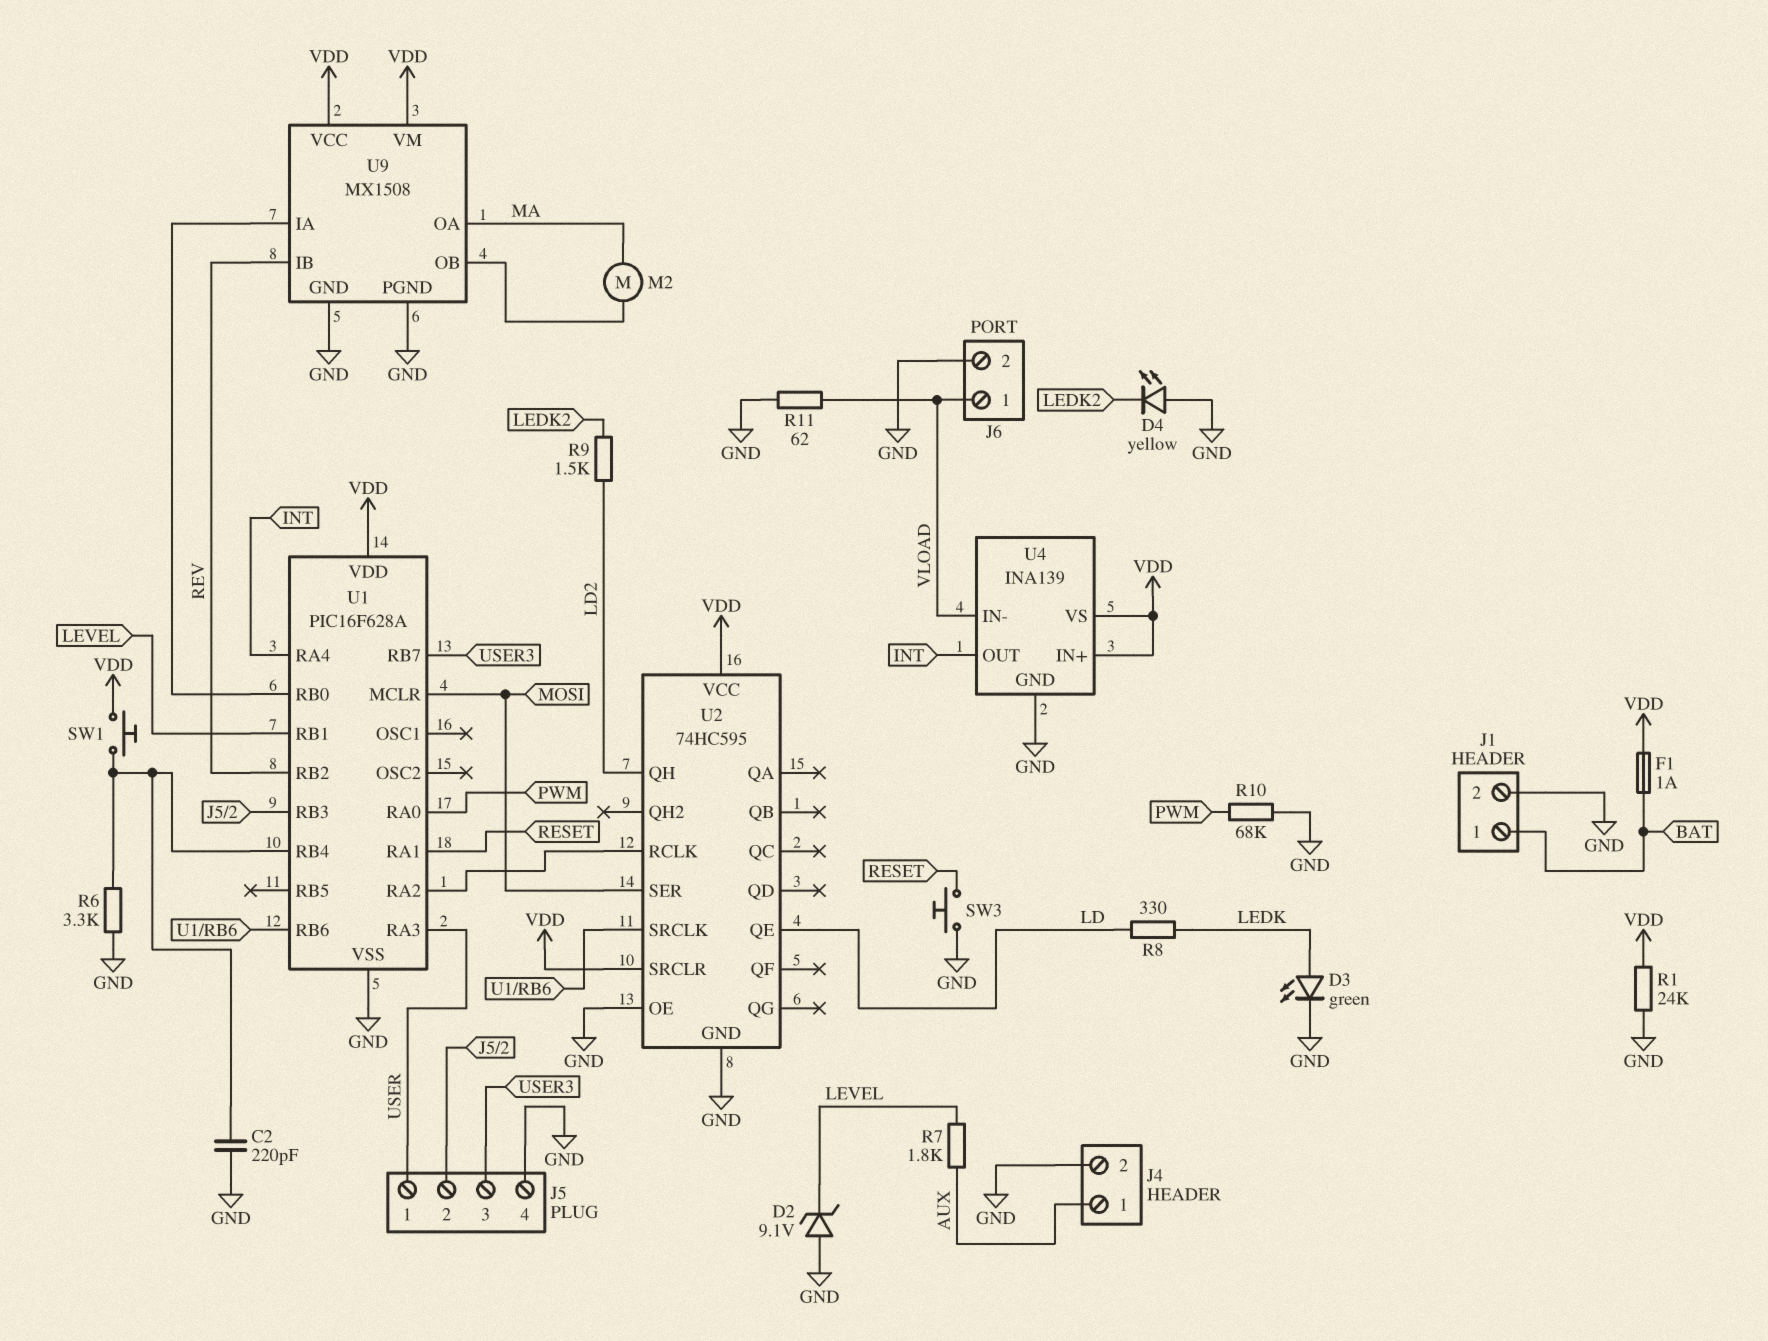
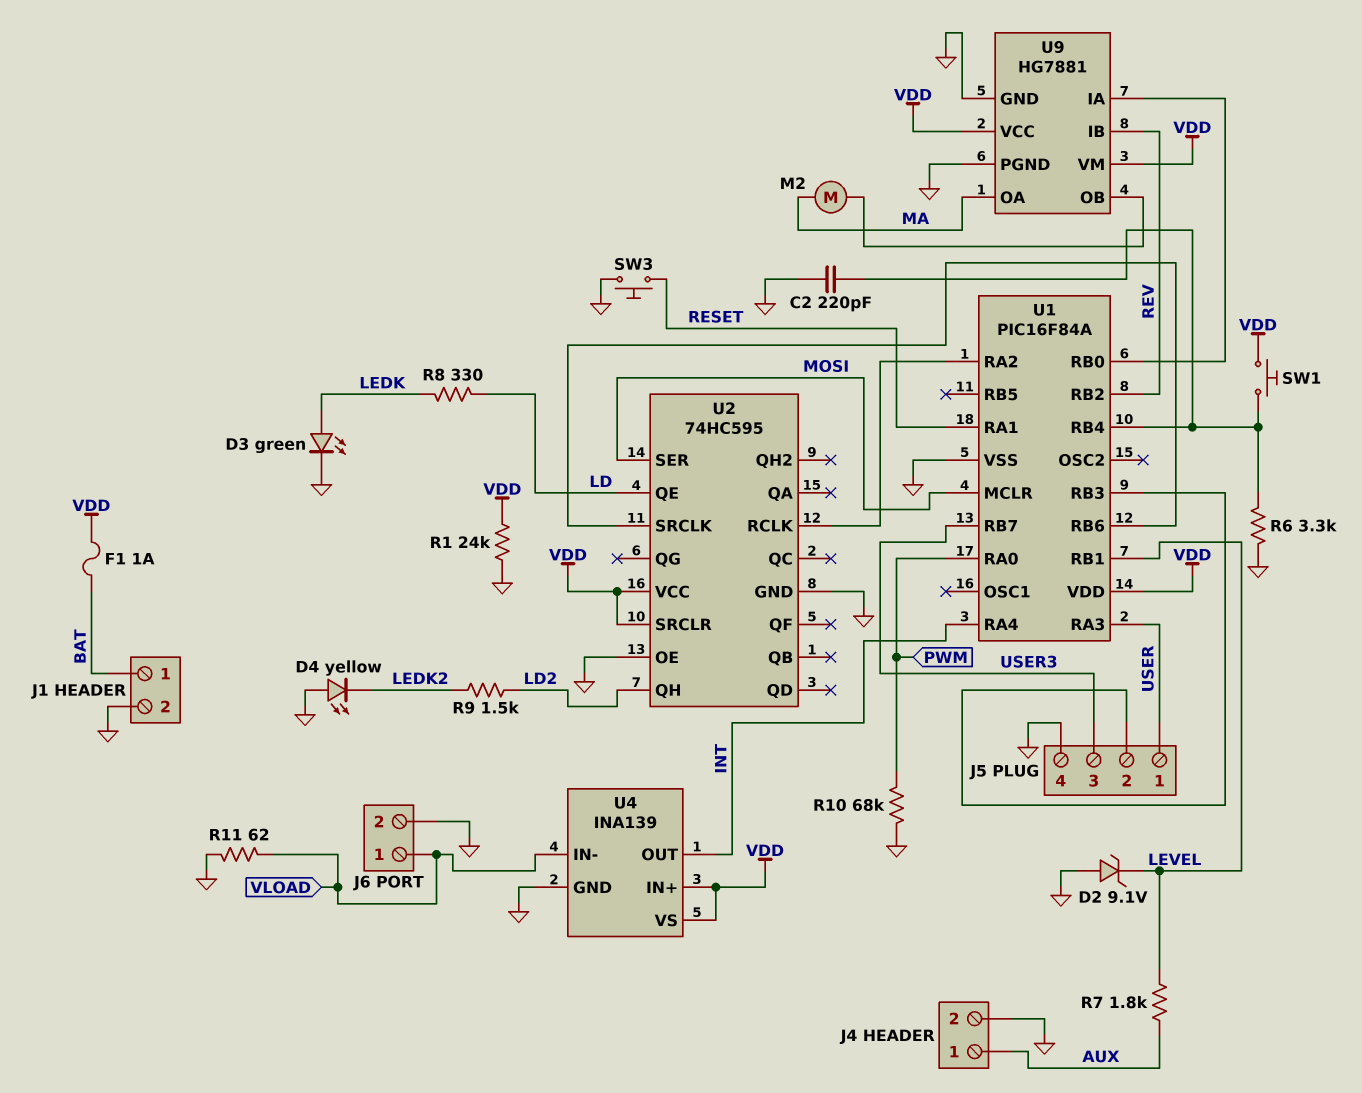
U1: PIC16F628A -> PIC16F84A
U9: MX1508 -> HG7881

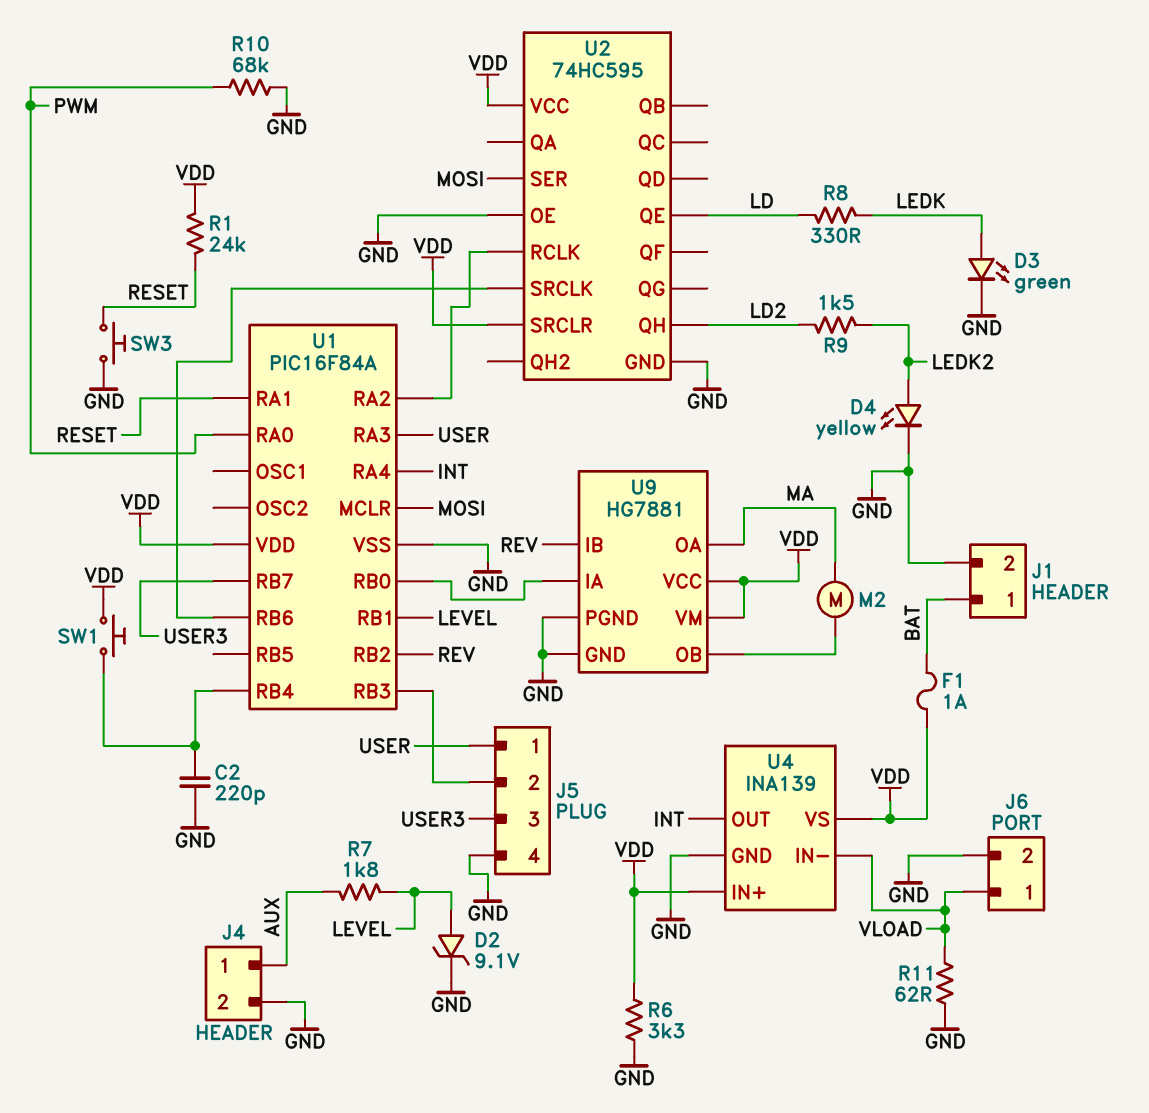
D2: zener 9.1V (A GND, K LEVEL) -> zener 9.1V (A LEVEL, K GND)
D4: LED yellow (A GND, K LEDK2) -> LED yellow (A LEDK2, K GND)
R1: 24k (GND, VDD) -> 24k (RESET, VDD)
R6: 3.3k (GND, U1/RB4) -> 3.3k (GND, VDD)

